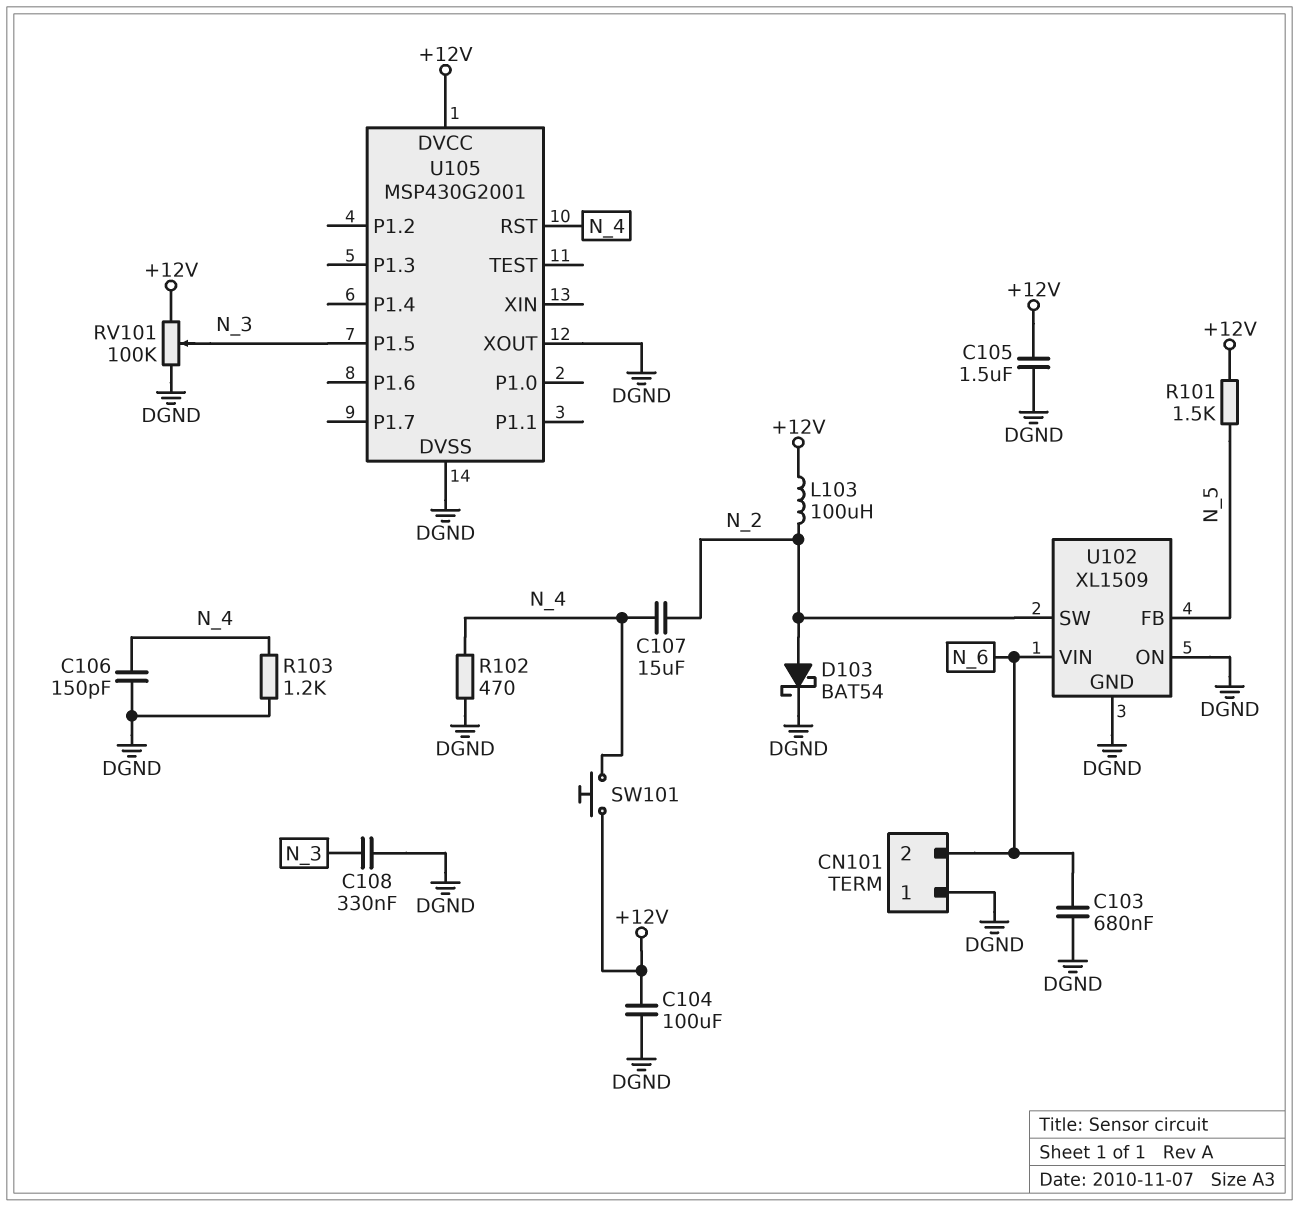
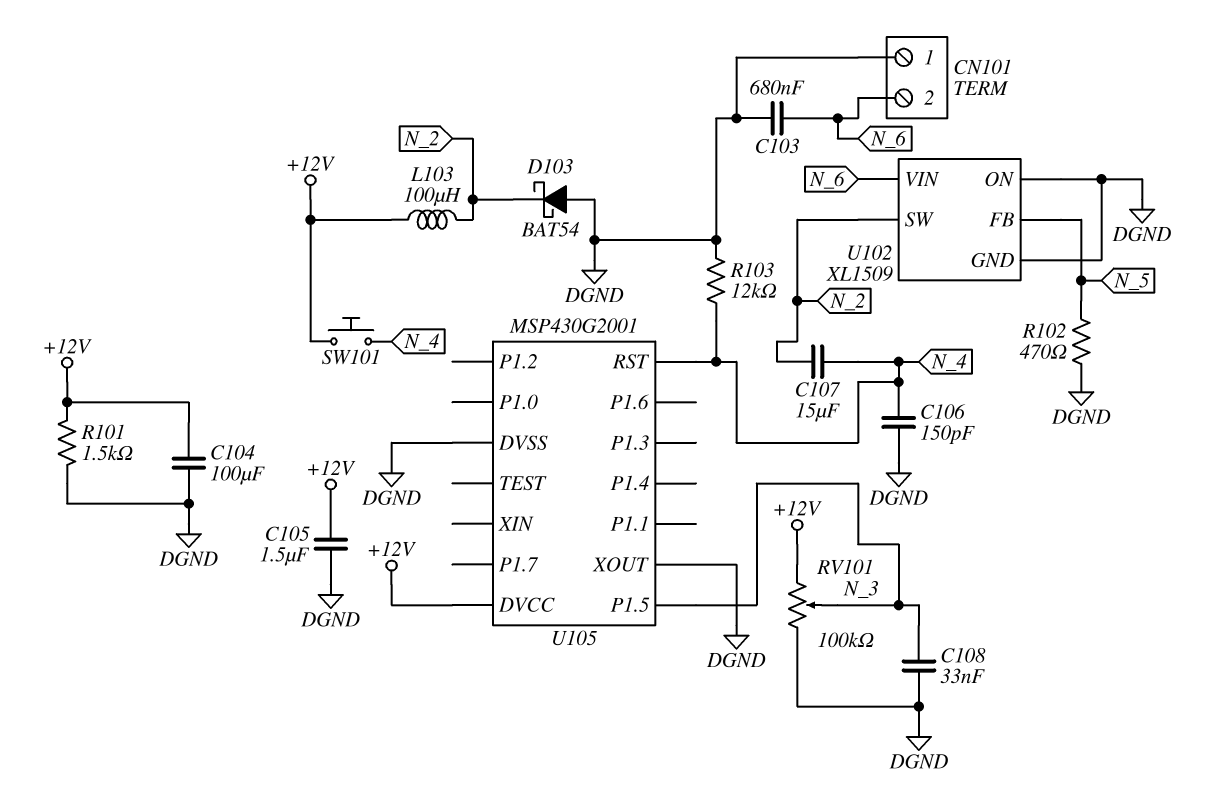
C108: 330nF (DGND, N_3) -> 33nF (DGND, N_3)
D103: schottky BAT54 (A N_2, K DGND) -> schottky BAT54 (A DGND, K N_2)
R101: 1.5k (+12V, N_5) -> 1.5k (+12V, DGND)
R102: 470 (DGND, N_4) -> 470 (DGND, N_5)
R103: 1.2k (DGND, N_4) -> 12k (DGND, N_4)

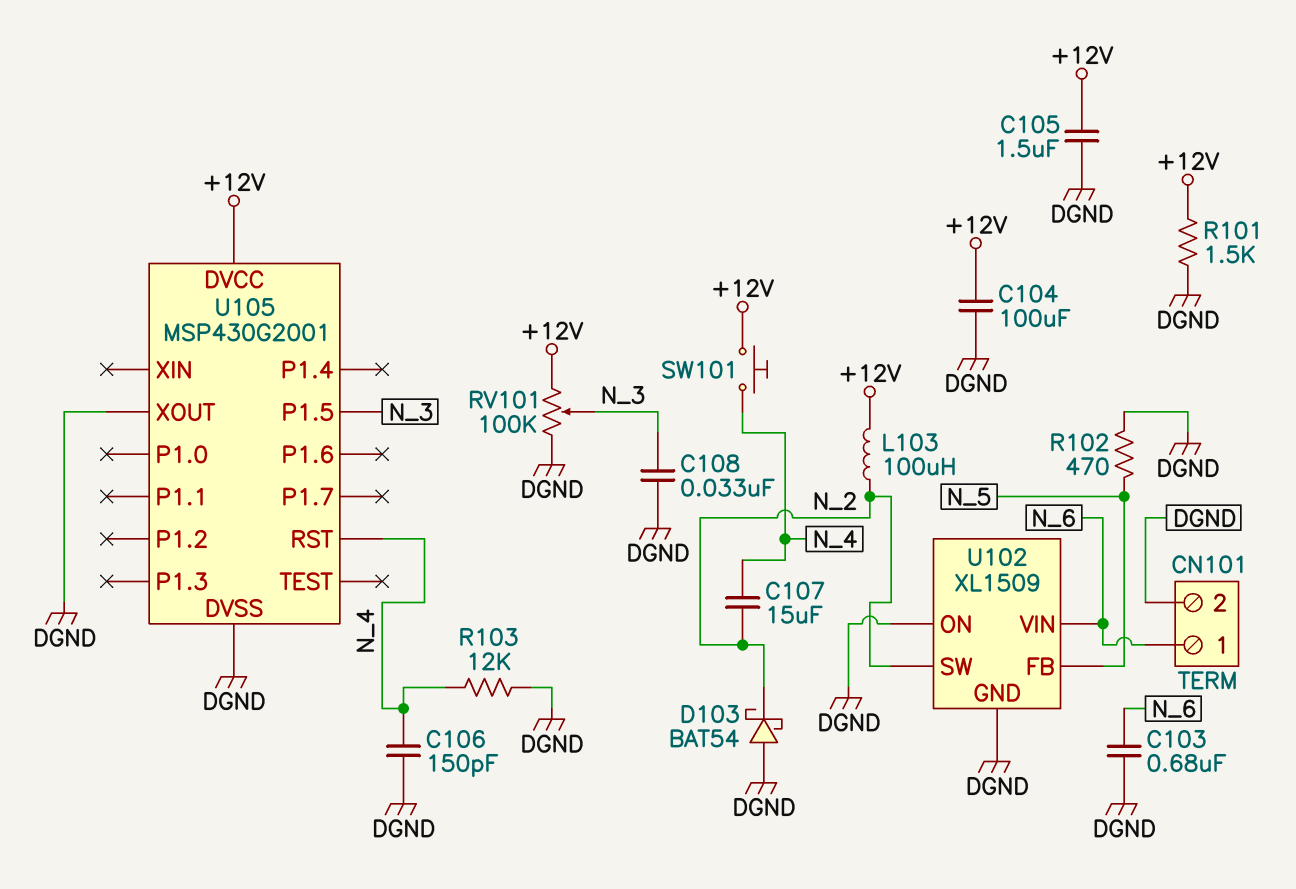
CN101 pin 1: DGND -> N_6
CN101 pin 2: N_6 -> DGND

